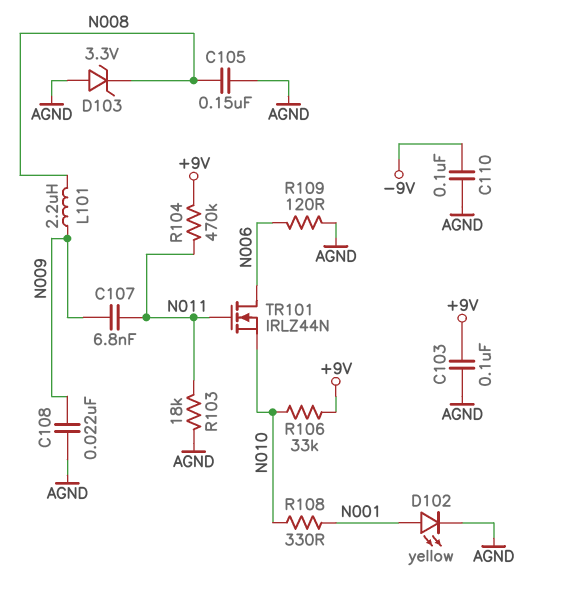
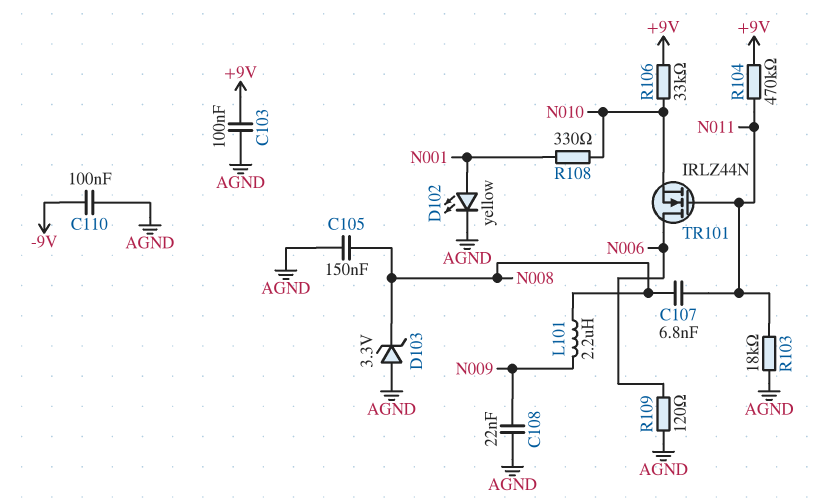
C107: 6.8nF (N009, N011) -> 6.8nF (N008, N011)

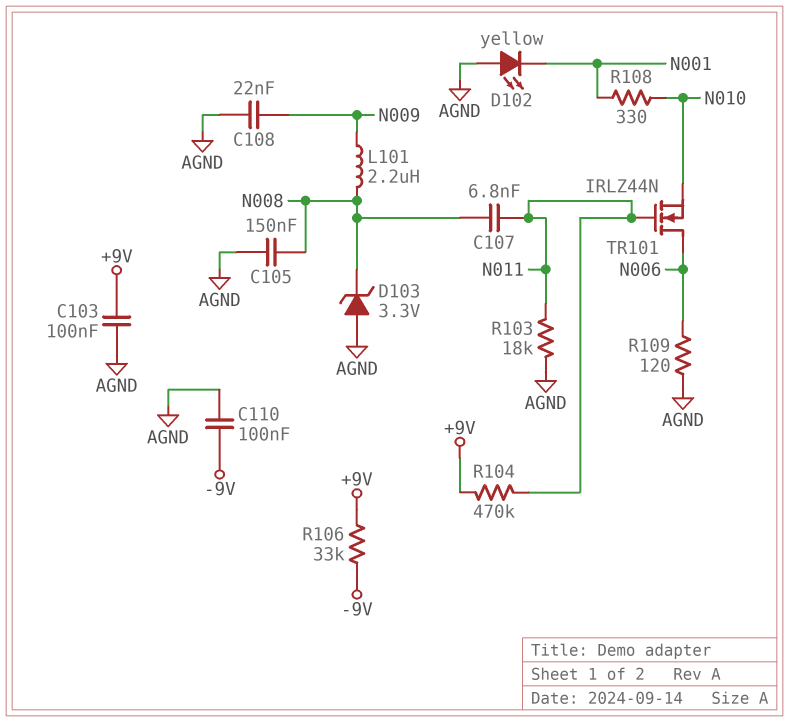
D102: LED yellow (A N001, K AGND) -> LED yellow (A AGND, K N001)
R106: 33k (+9V, N010) -> 33k (+9V, -9V)

